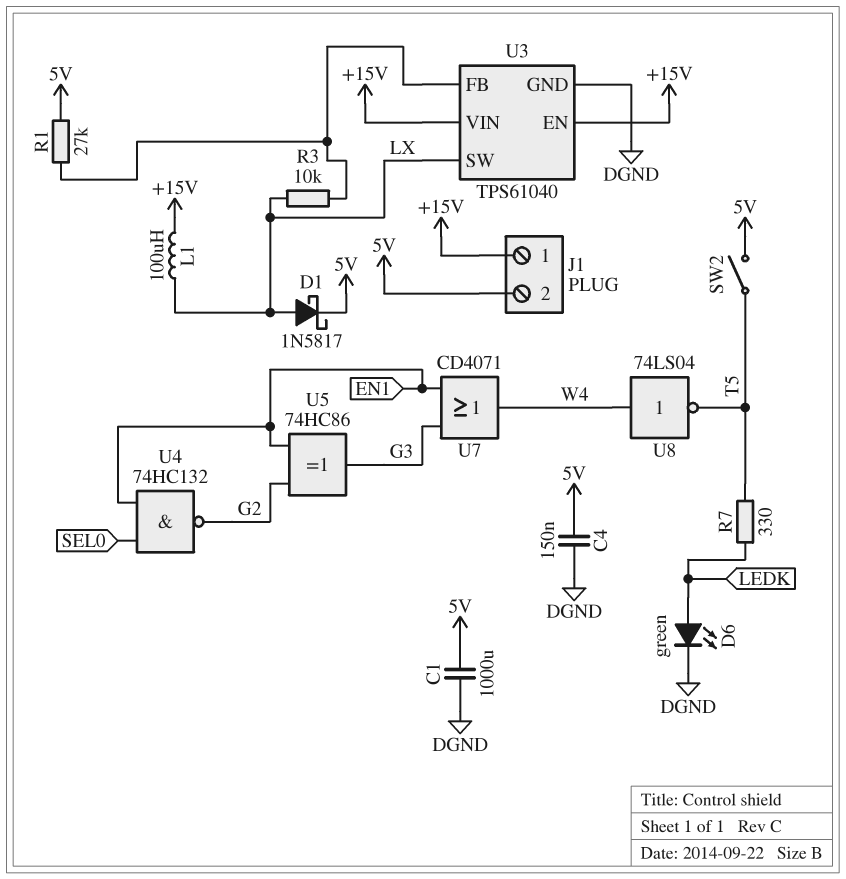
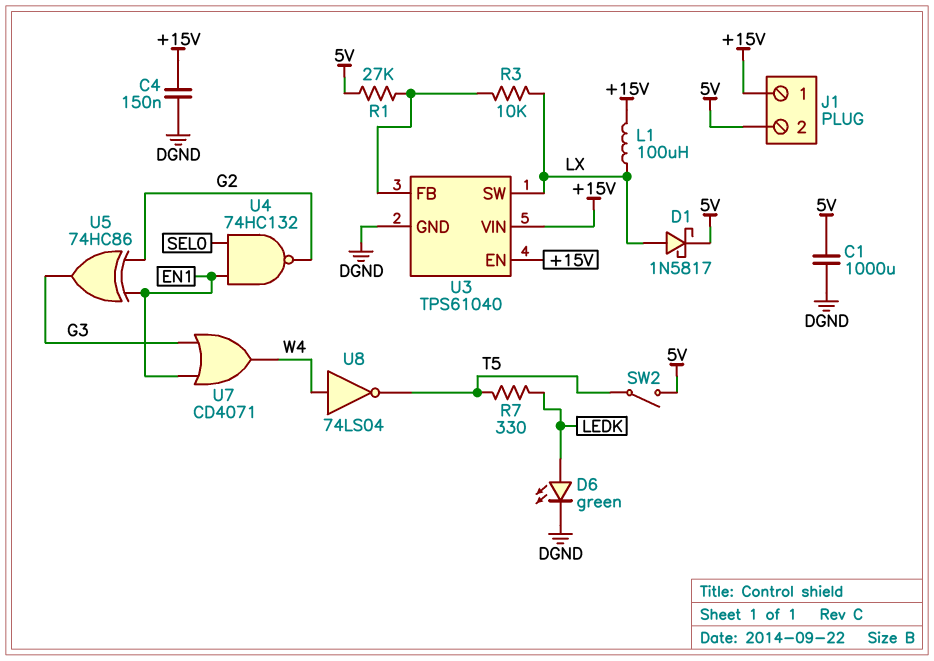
C4: 150nF (5V, DGND) -> 150nF (+15V, DGND)

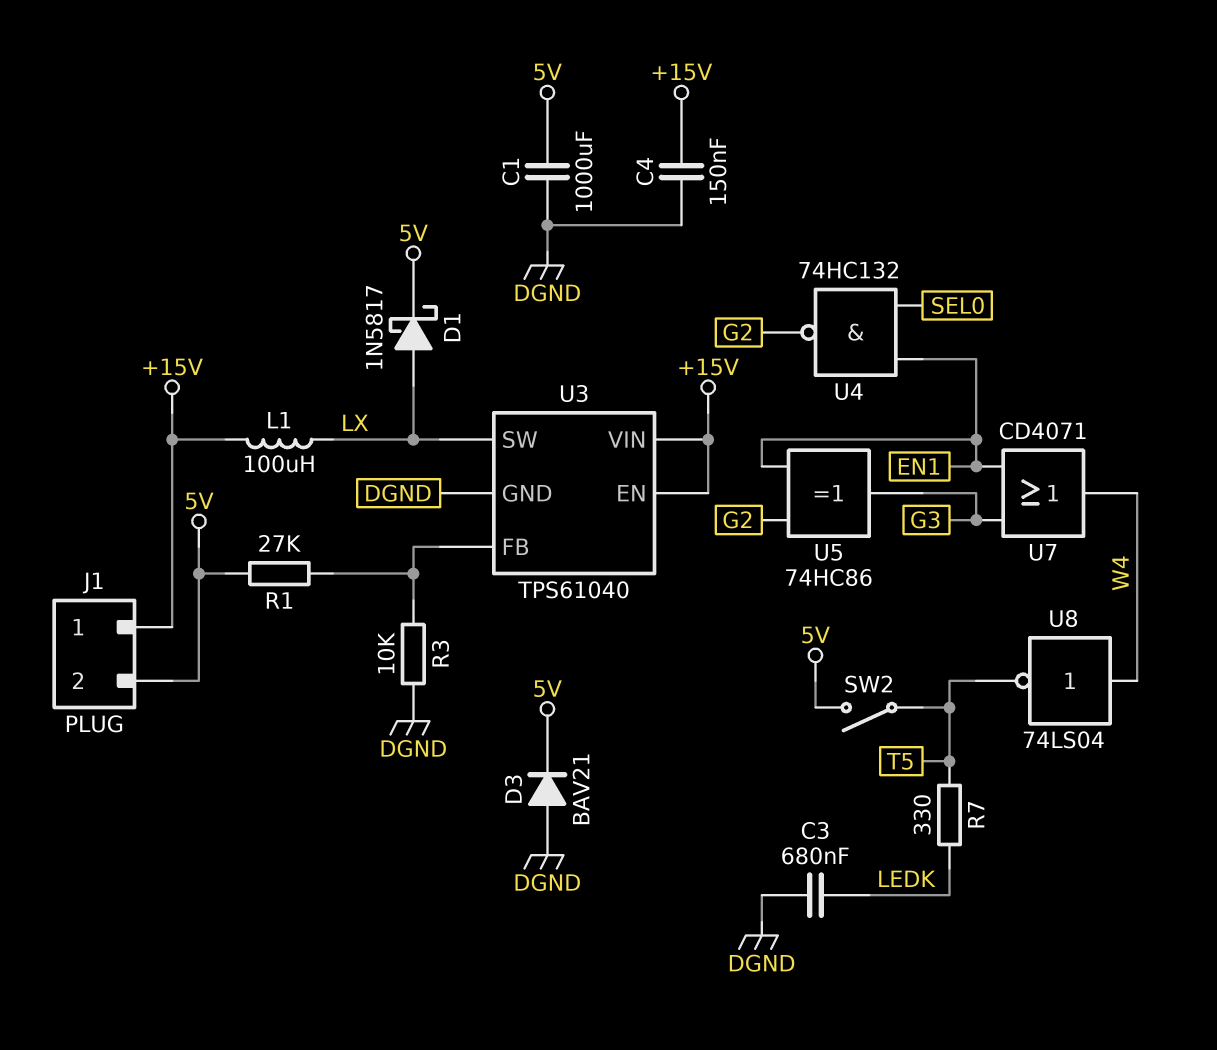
C3: none -> 680nF (DGND, LEDK)
D3: none -> diode BAV21 (A DGND, K 5V)
D6: LED green (A LEDK, K DGND) -> none
R3: 10k (LX, U3/FB) -> 10k (DGND, U3/FB)

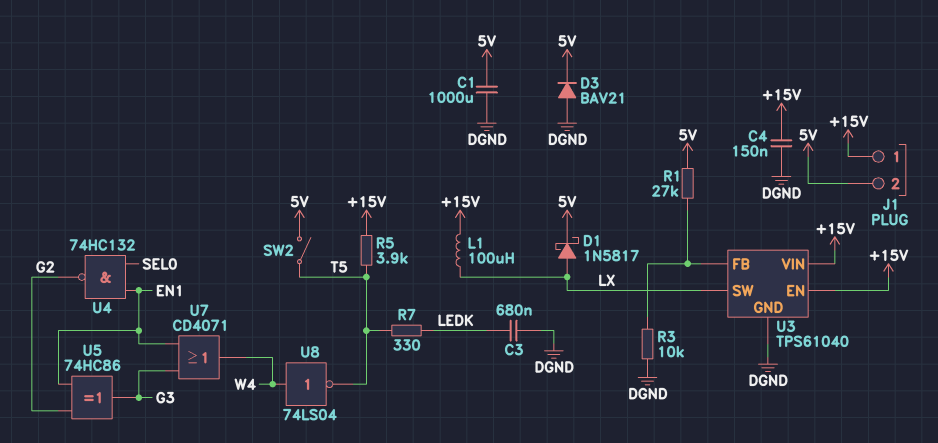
R5: none -> 3.9k (+15V, T5)

